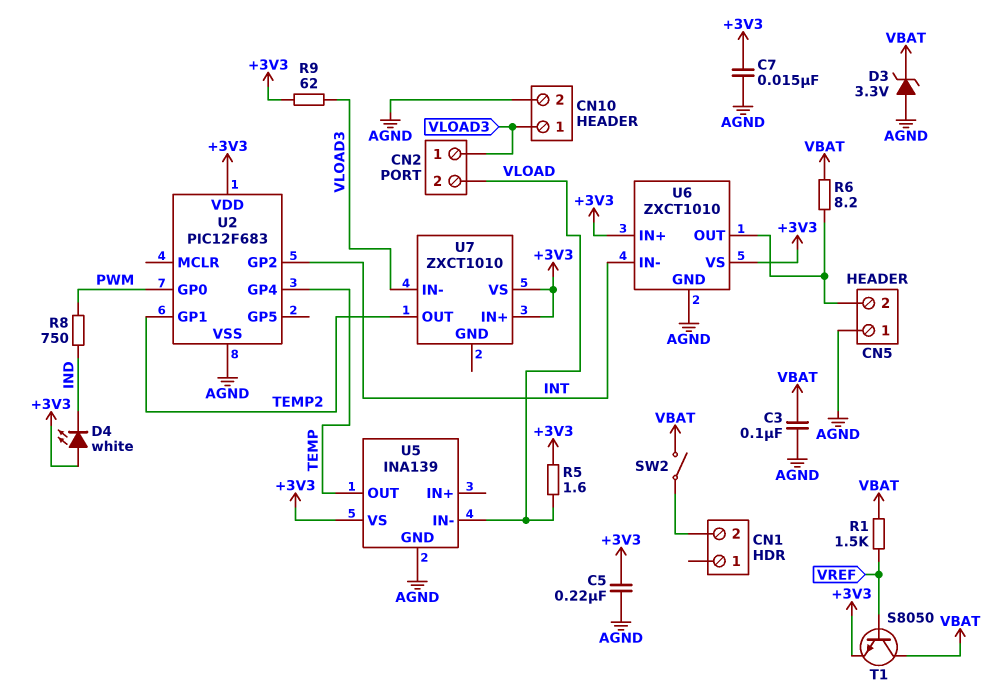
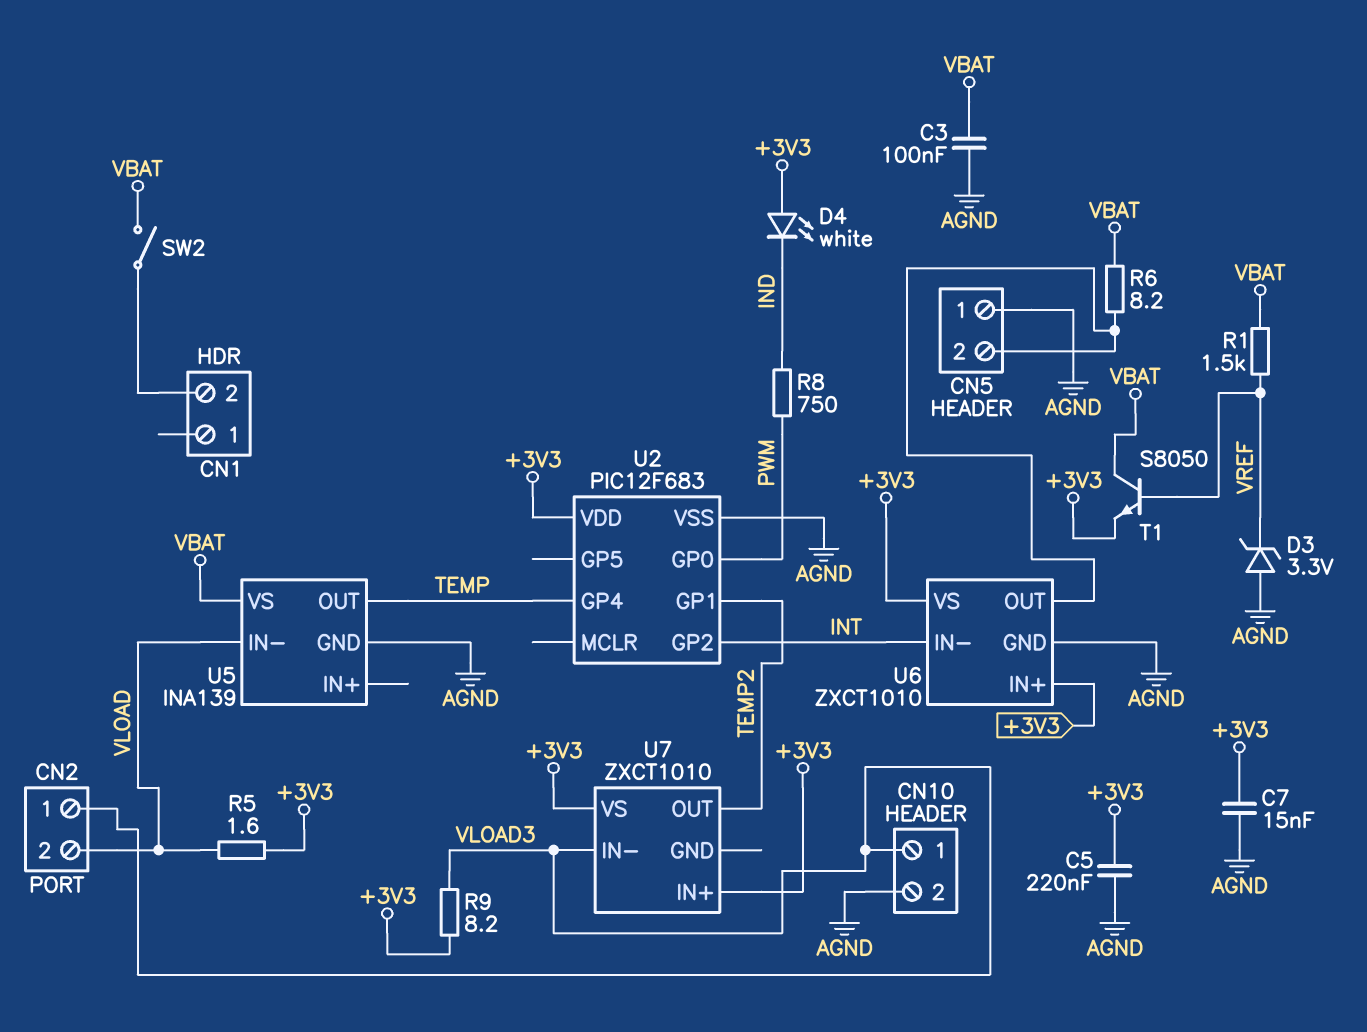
D3: zener 3.3V (A AGND, K VBAT) -> zener 3.3V (A AGND, K VREF)
R9: 62 (+3V3, VLOAD3) -> 8.2 (+3V3, VLOAD3)
U5 pin VS: +3V3 -> VBAT

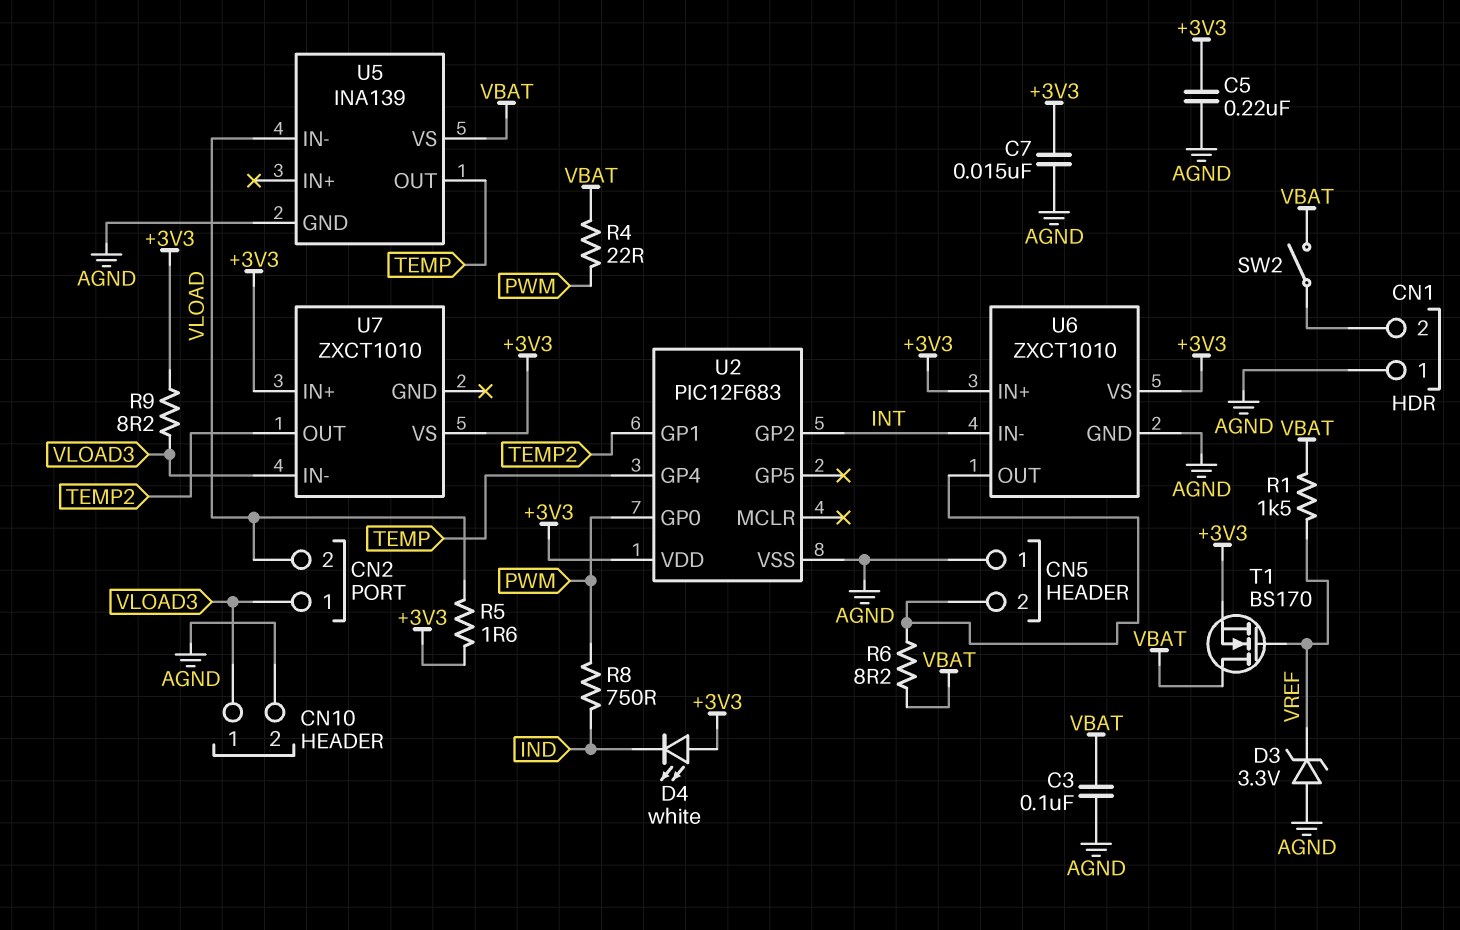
CN1 pin 1: none -> AGND
R4: none -> 22 (PWM, VBAT)
T1: NPN S8050 (B VREF, C VBAT, E +3V3) -> NMOS BS170 (G VREF, D VBAT, S +3V3)

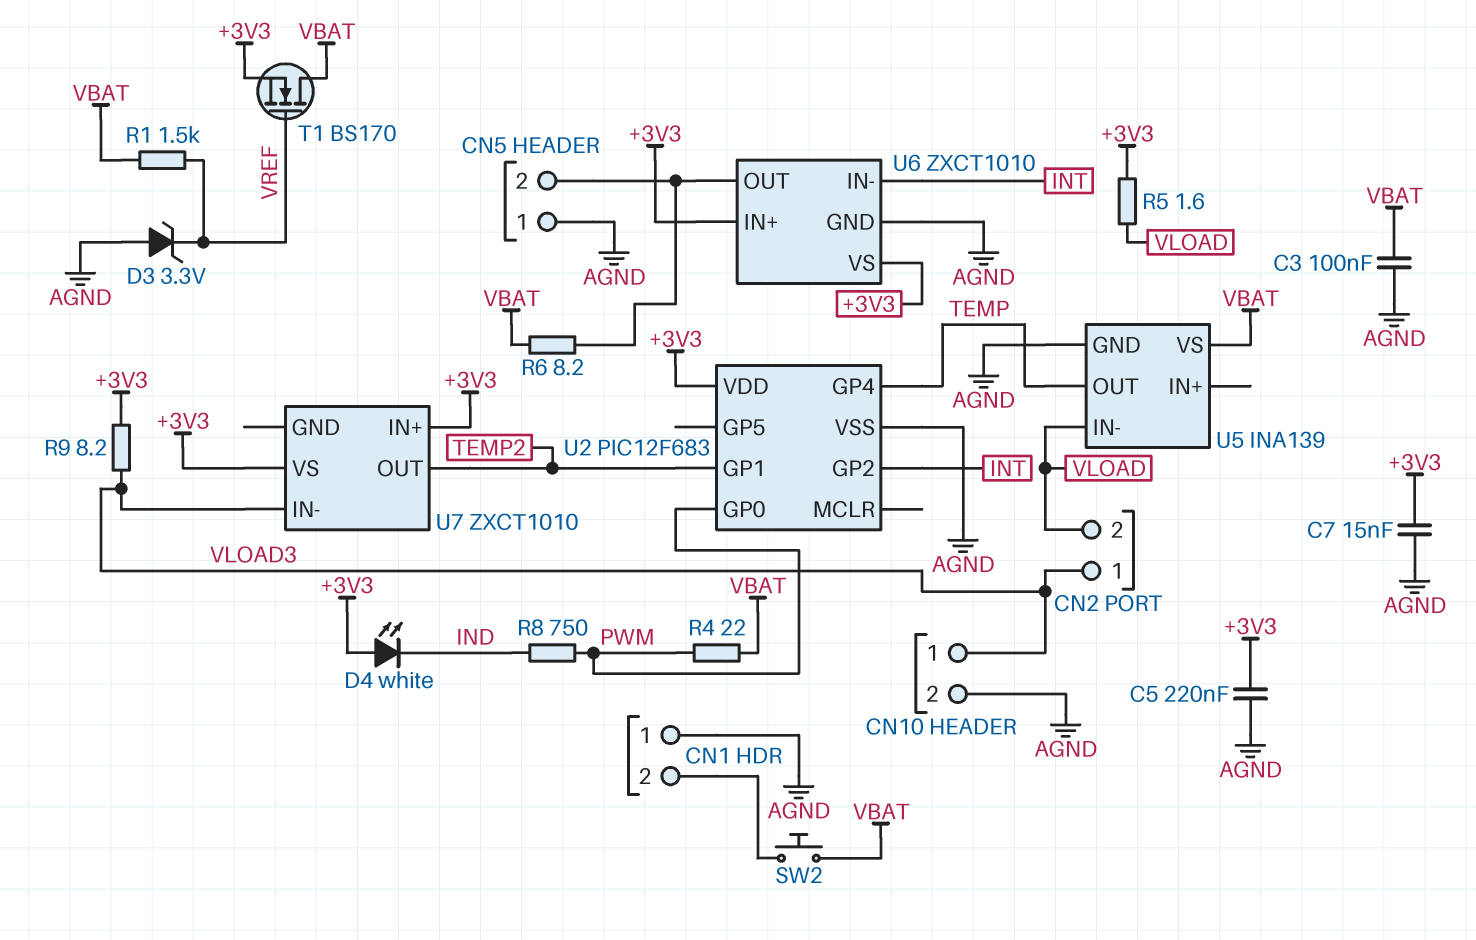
SW2: switch (CN1/2, VBAT) -> button (CN1/2, VBAT)

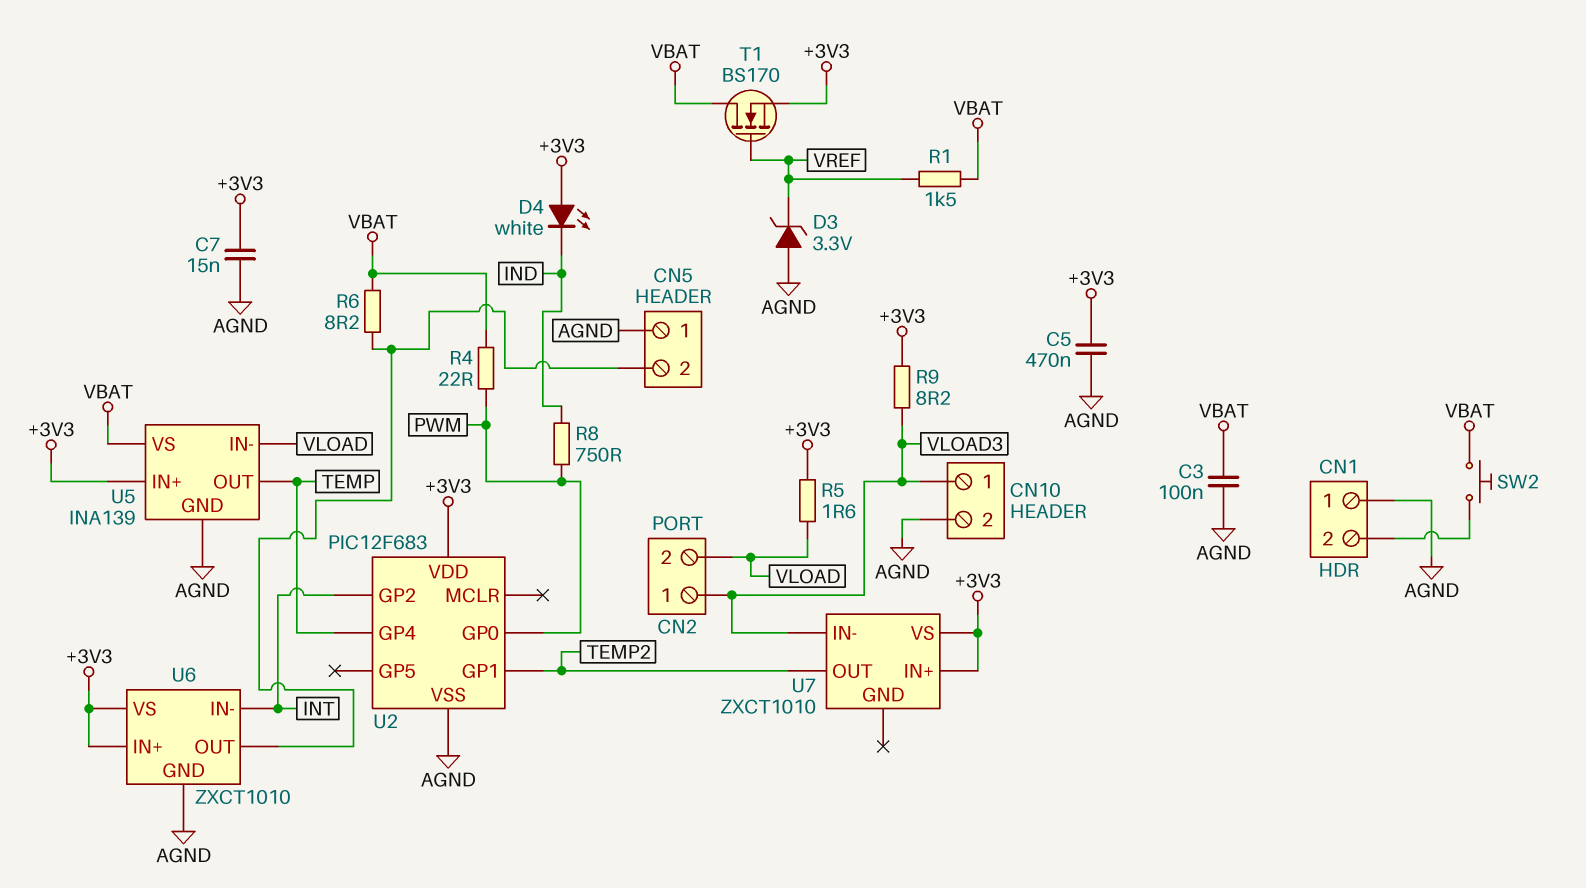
C5: 220nF (+3V3, AGND) -> 470nF (+3V3, AGND)
U5 pin IN+: none -> +3V3

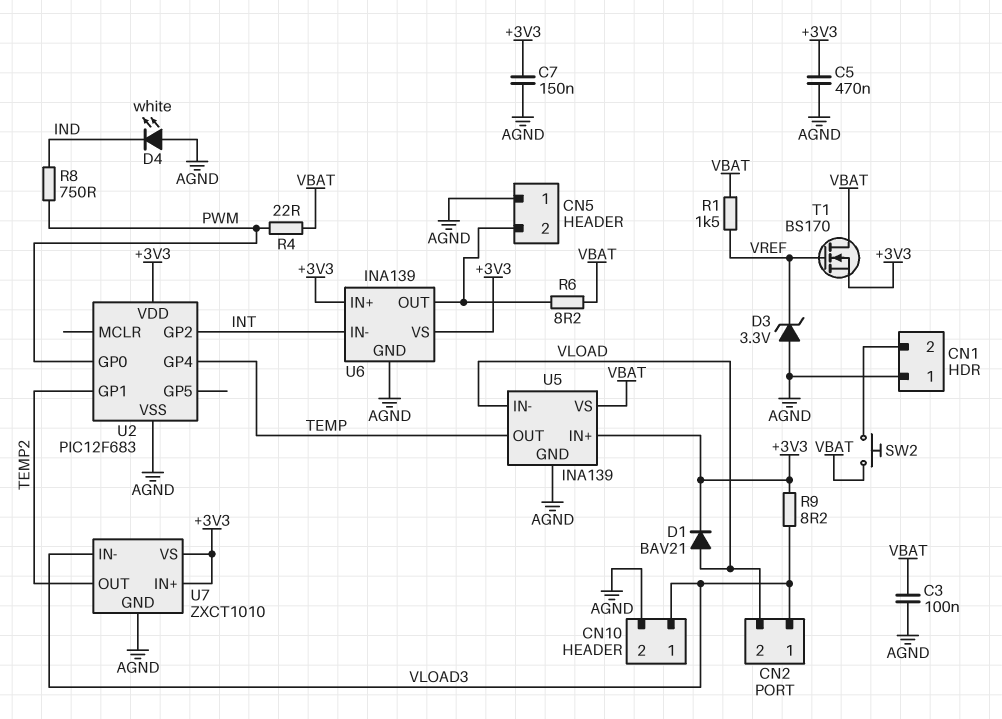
C7: 15nF (+3V3, AGND) -> 150nF (+3V3, AGND)
D1: none -> diode BAV21 (A VLOAD, K +3V3)
D4: LED white (A +3V3, K IND) -> LED white (A AGND, K IND)
R5: 1.6 (+3V3, VLOAD) -> none
U6: ZXCT1010 -> INA139
U7 pin GND: none -> AGND

